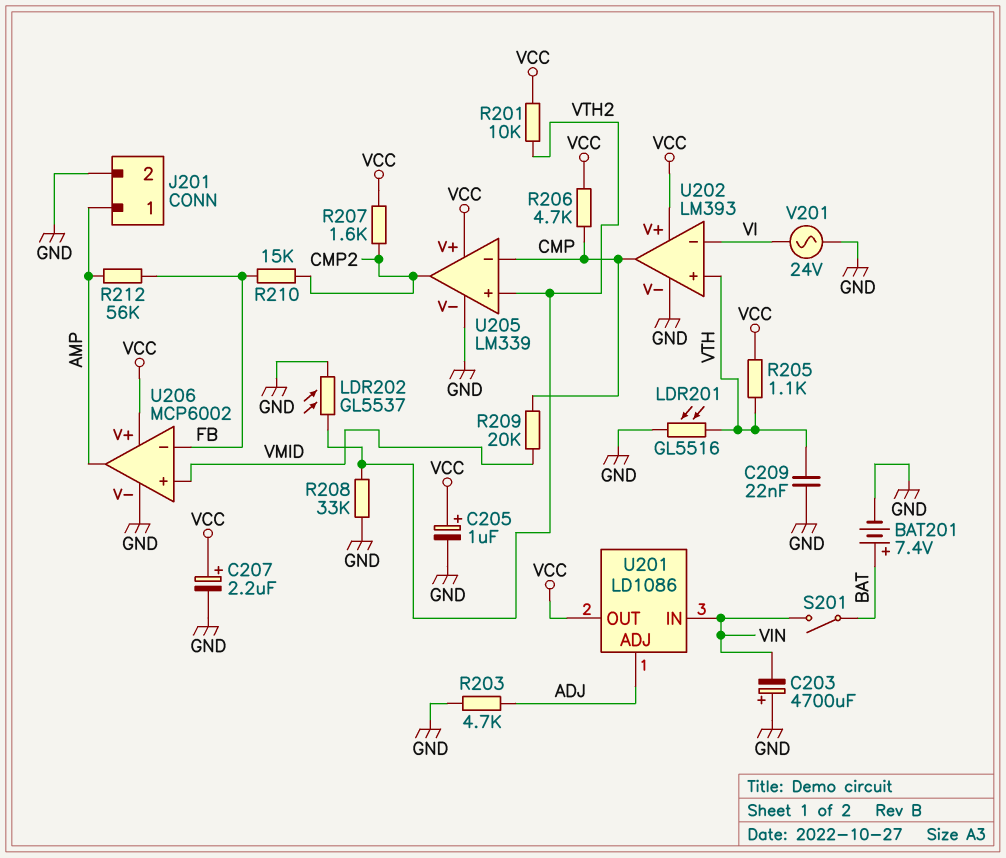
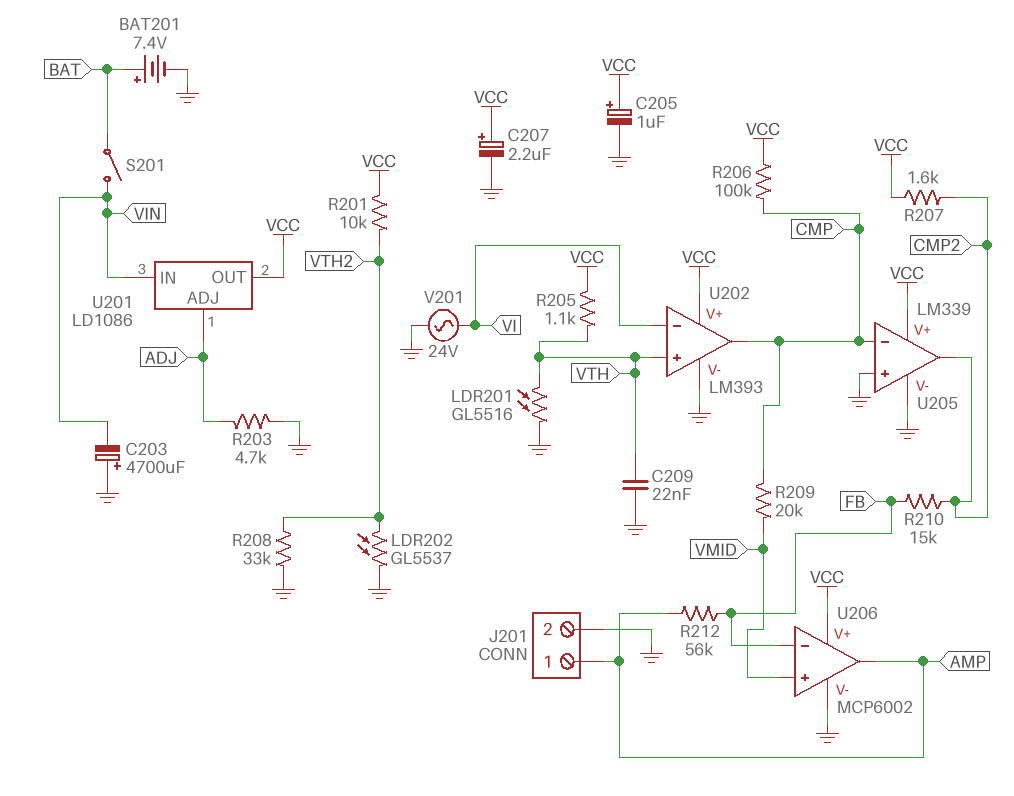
R206: 4.7k (CMP, VCC) -> 100k (CMP, VCC)
U205 pin in+: VTH2 -> GND

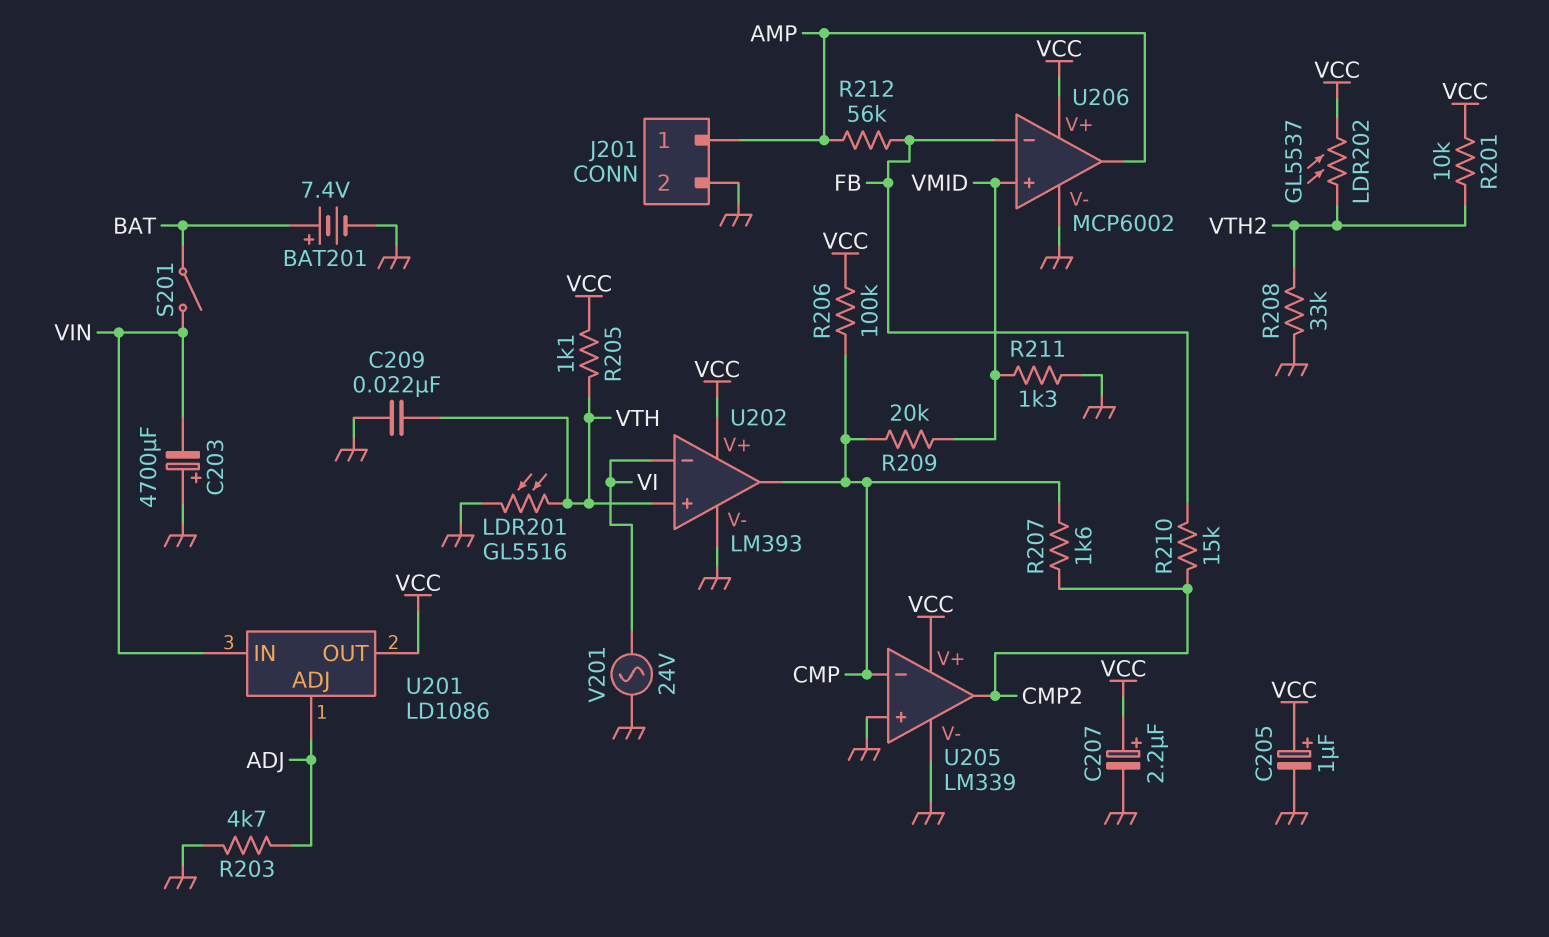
LDR202: GL5537 (GND, VTH2) -> GL5537 (VCC, VTH2)
R207: 1.6k (CMP2, VCC) -> 1.6k (CMP, CMP2)
R211: none -> 1.3k (GND, VMID)

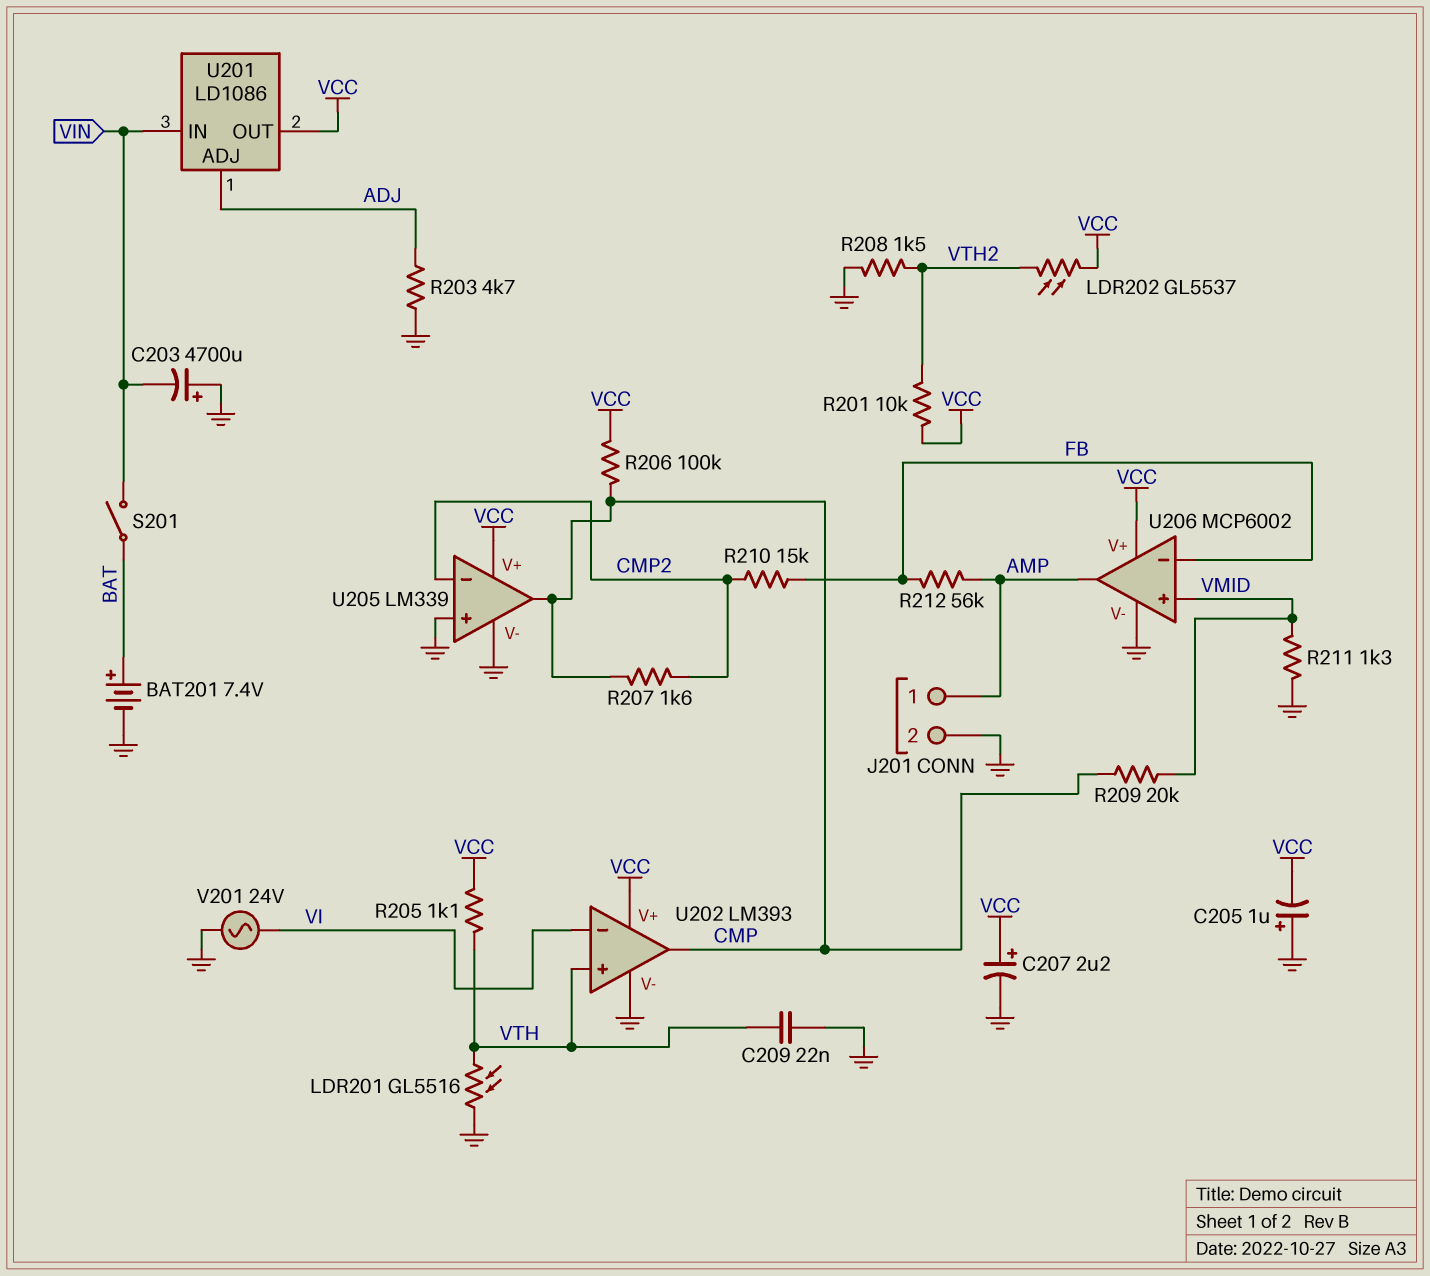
C205: 1uF (plus VCC, minus GND) -> 1uF (plus GND, minus VCC)
R208: 33k (GND, VTH2) -> 1.5k (GND, VTH2)
U205 pin in-: CMP -> CMP2
U205 pin out: CMP2 -> CMP

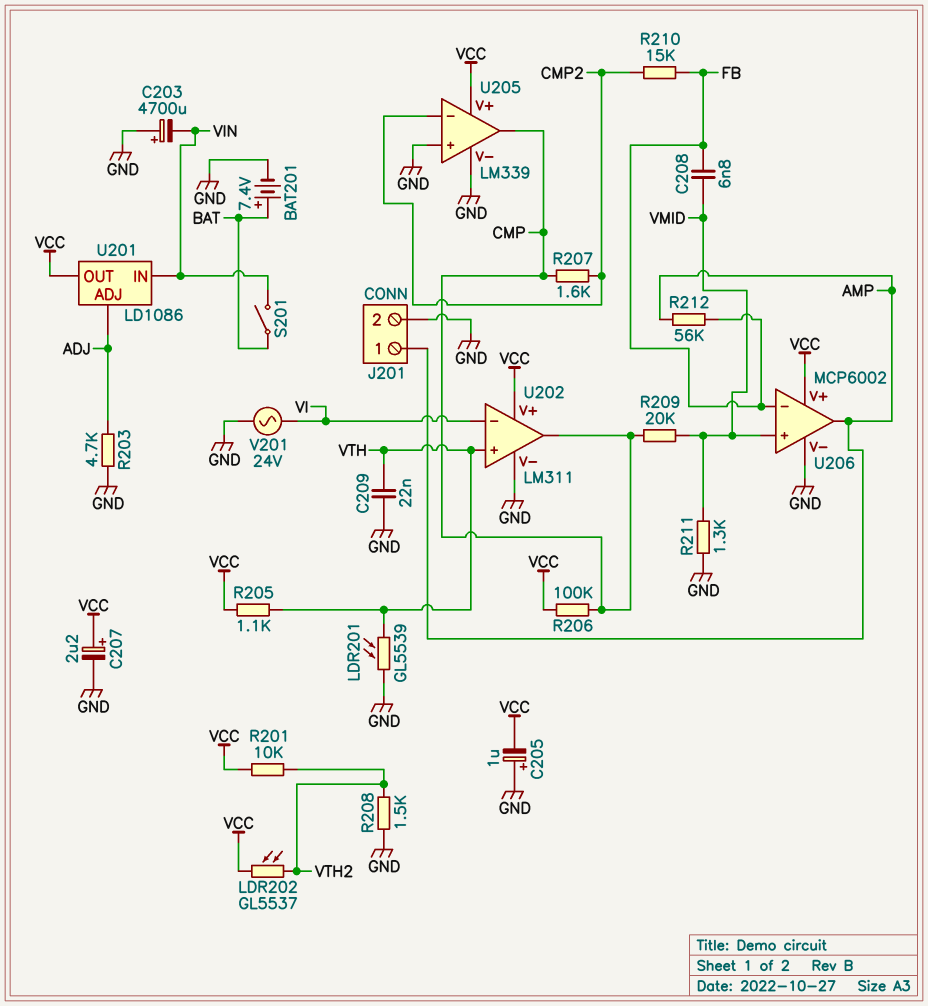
C208: none -> 6.8nF (FB, VMID)
LDR201: GL5516 (GND, VTH) -> GL5539 (GND, VTH)
U202: LM393 -> LM311

